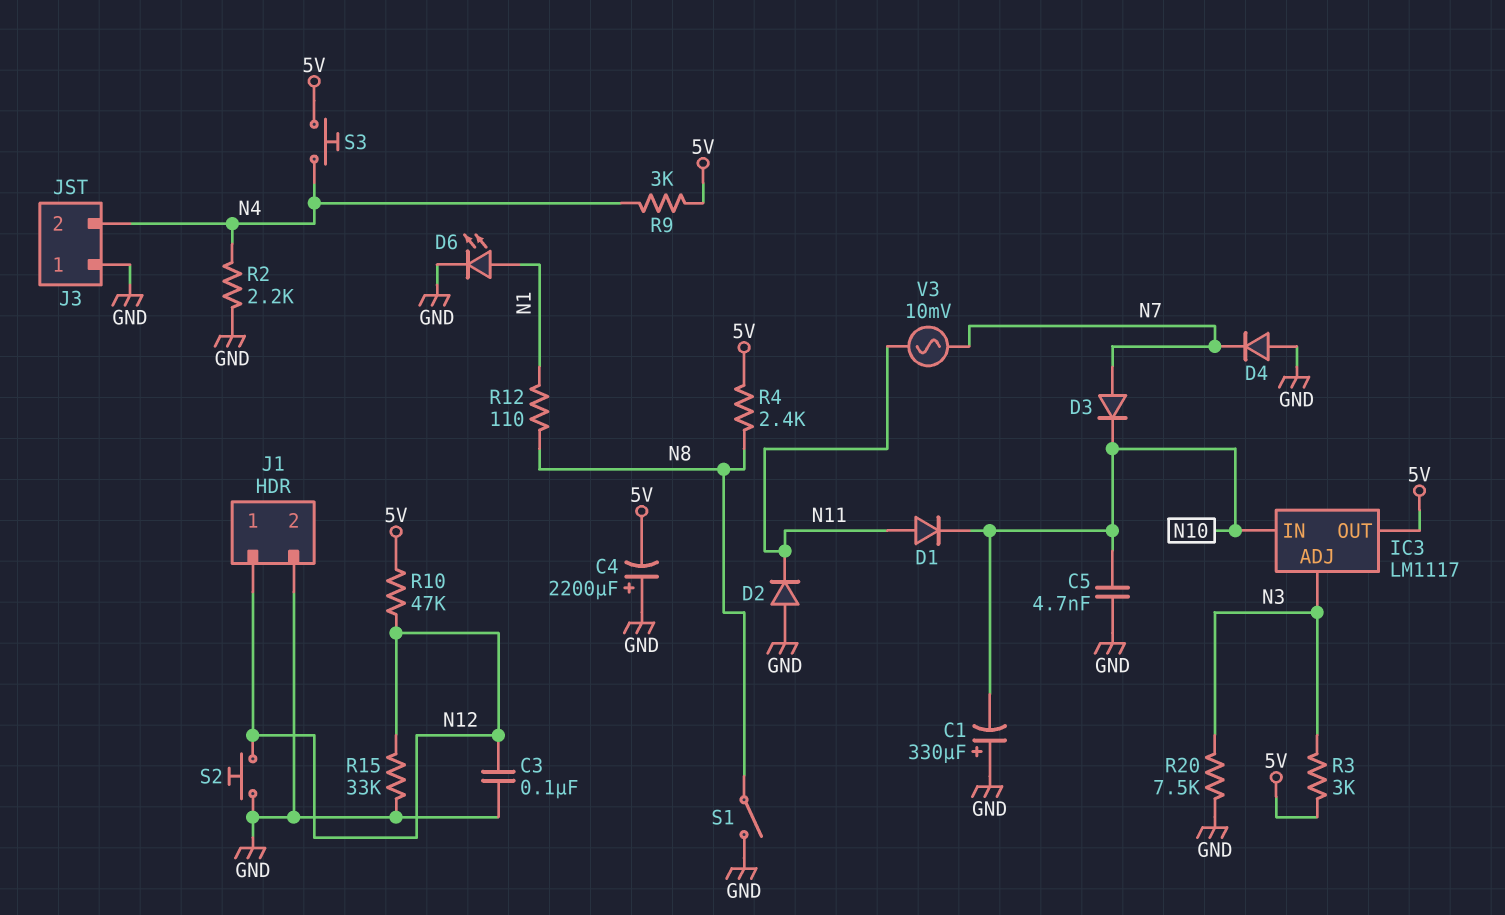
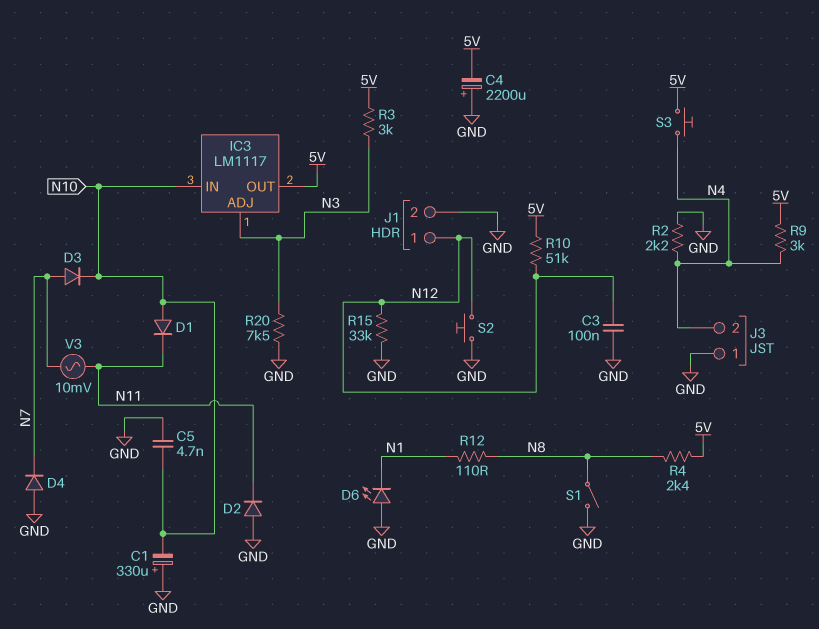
D1: diode (A N11, K N10) -> diode (A N10, K N11)
D6: LED (A N1, K GND) -> LED (A GND, K N1)
R10: 47k (5V, N12) -> 51k (5V, N12)

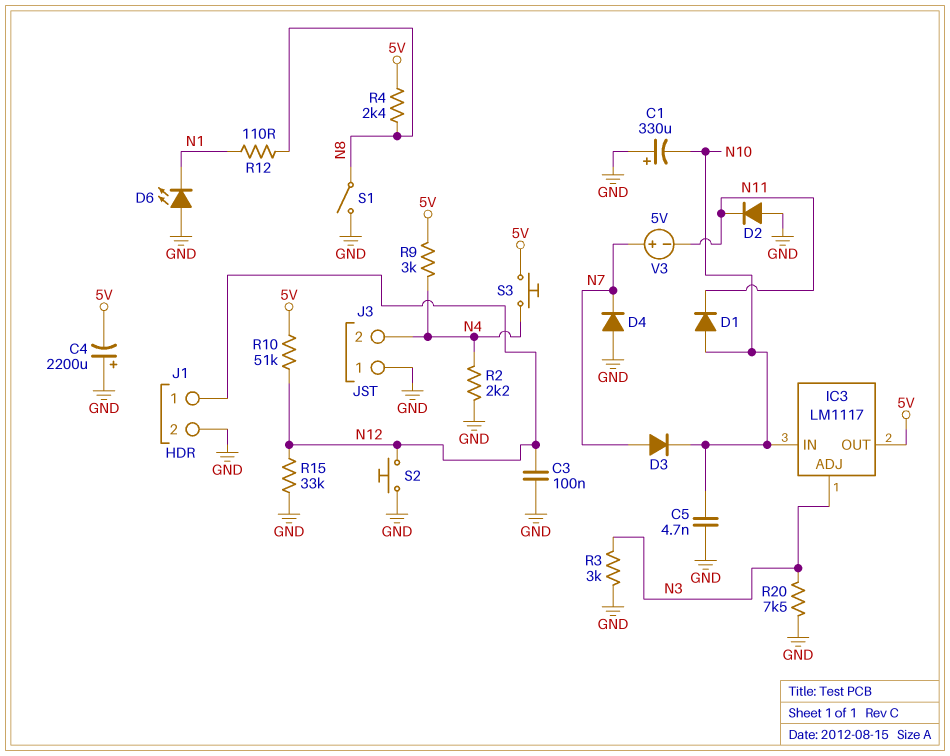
R3: 3k (5V, N3) -> 3k (GND, N3)
V3: AC 10mV (N7, N11) -> 5V (plus N7, minus N11)

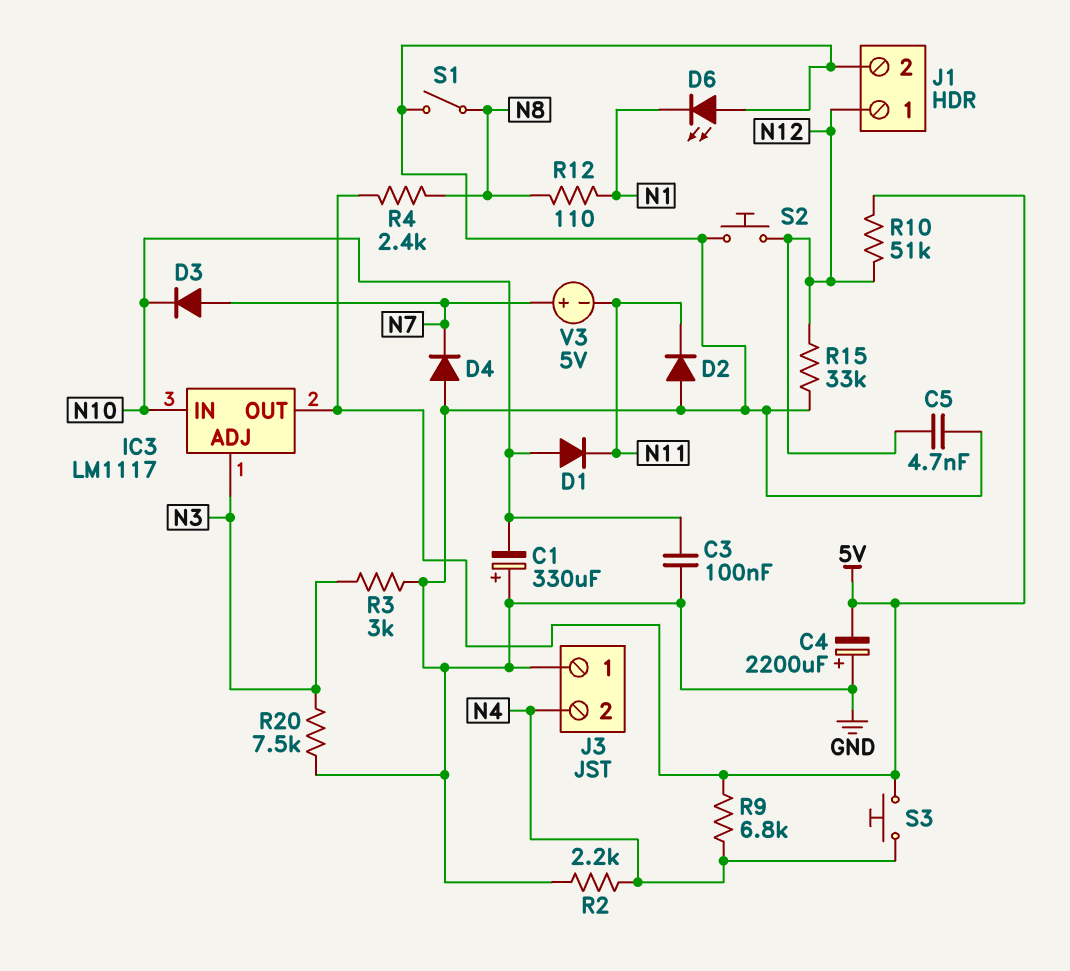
C3: 100nF (GND, N12) -> 100nF (GND, N10)
C5: 4.7nF (GND, N10) -> 4.7nF (GND, N12)
R9: 3k (5V, N4) -> 6.8k (5V, N4)

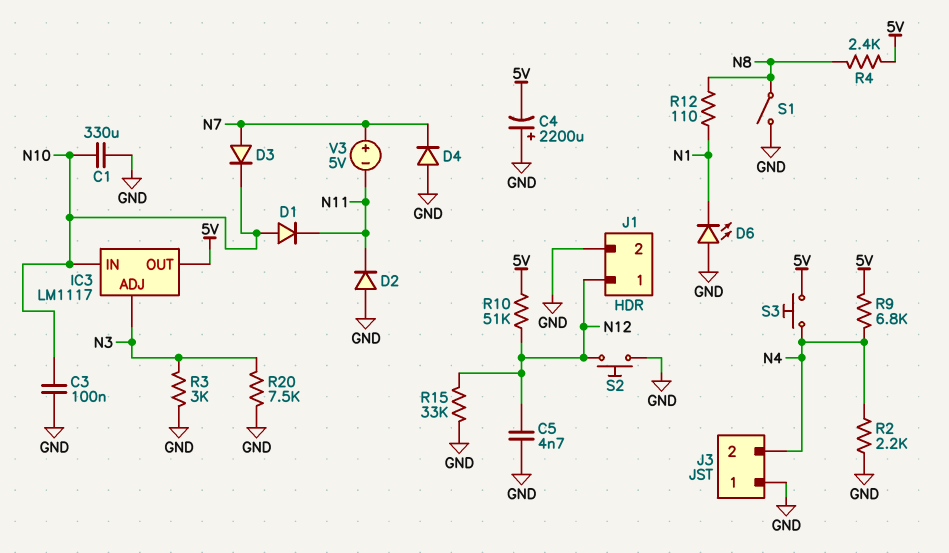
C1: 330uF (plus GND, minus N10) -> 330uF (GND, N10)

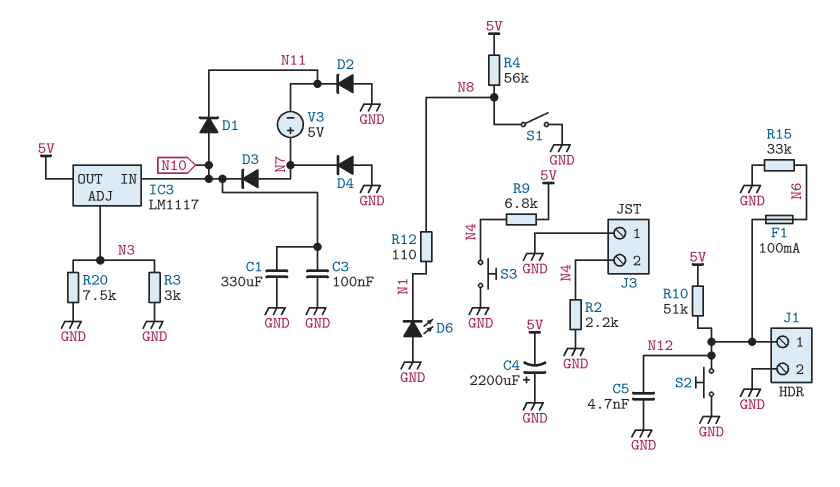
F1: none -> 100mA (N6, N12)
R4: 2.4k (5V, N8) -> 56k (5V, N8)
R15: 33k (GND, N12) -> 33k (GND, N6)
S3: button (5V, N4) -> button (GND, N4)

